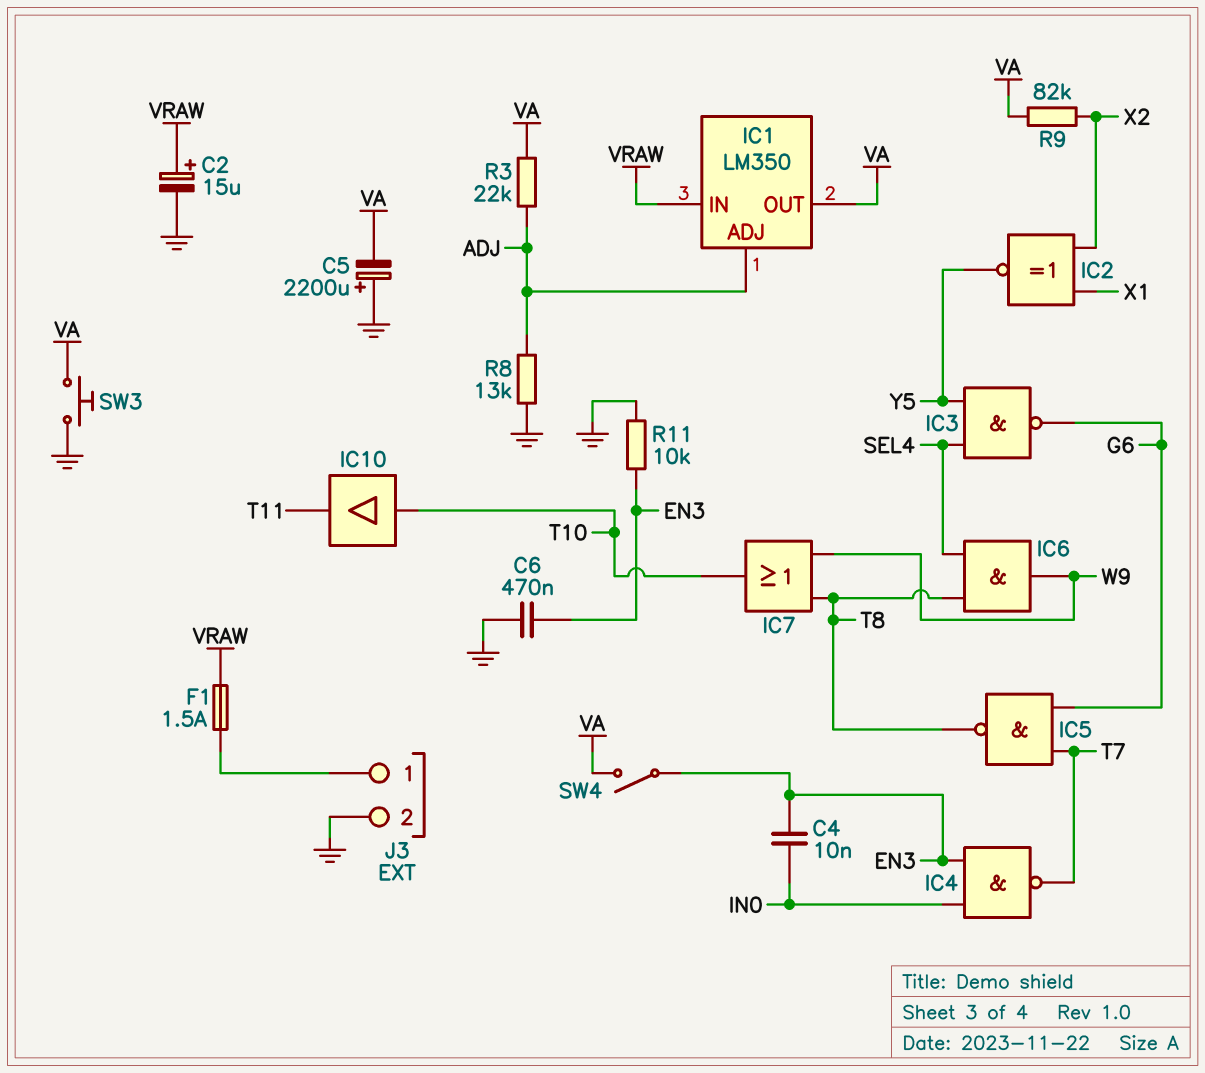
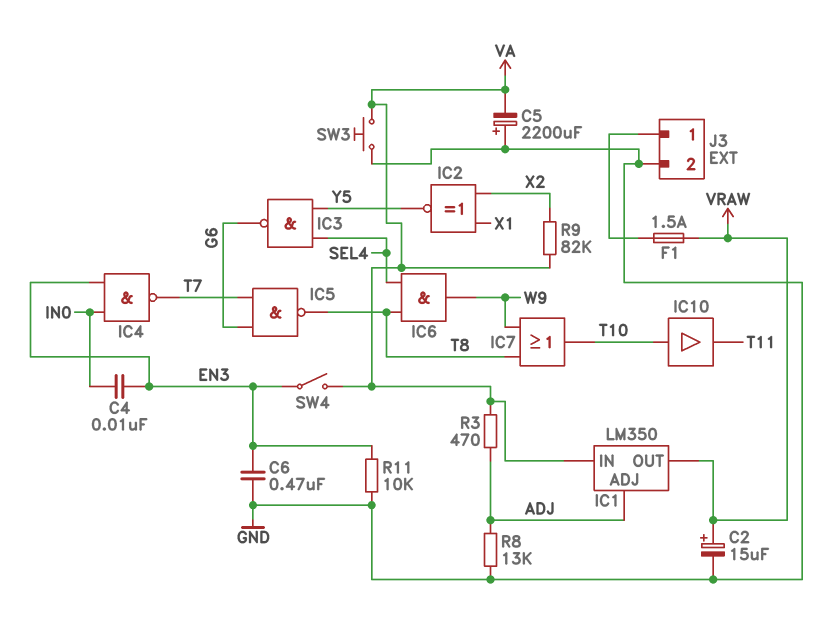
IC1 pin IN: VRAW -> VA
IC1 pin OUT: VA -> VRAW
R3: 22k (ADJ, VA) -> 470 (ADJ, VA)

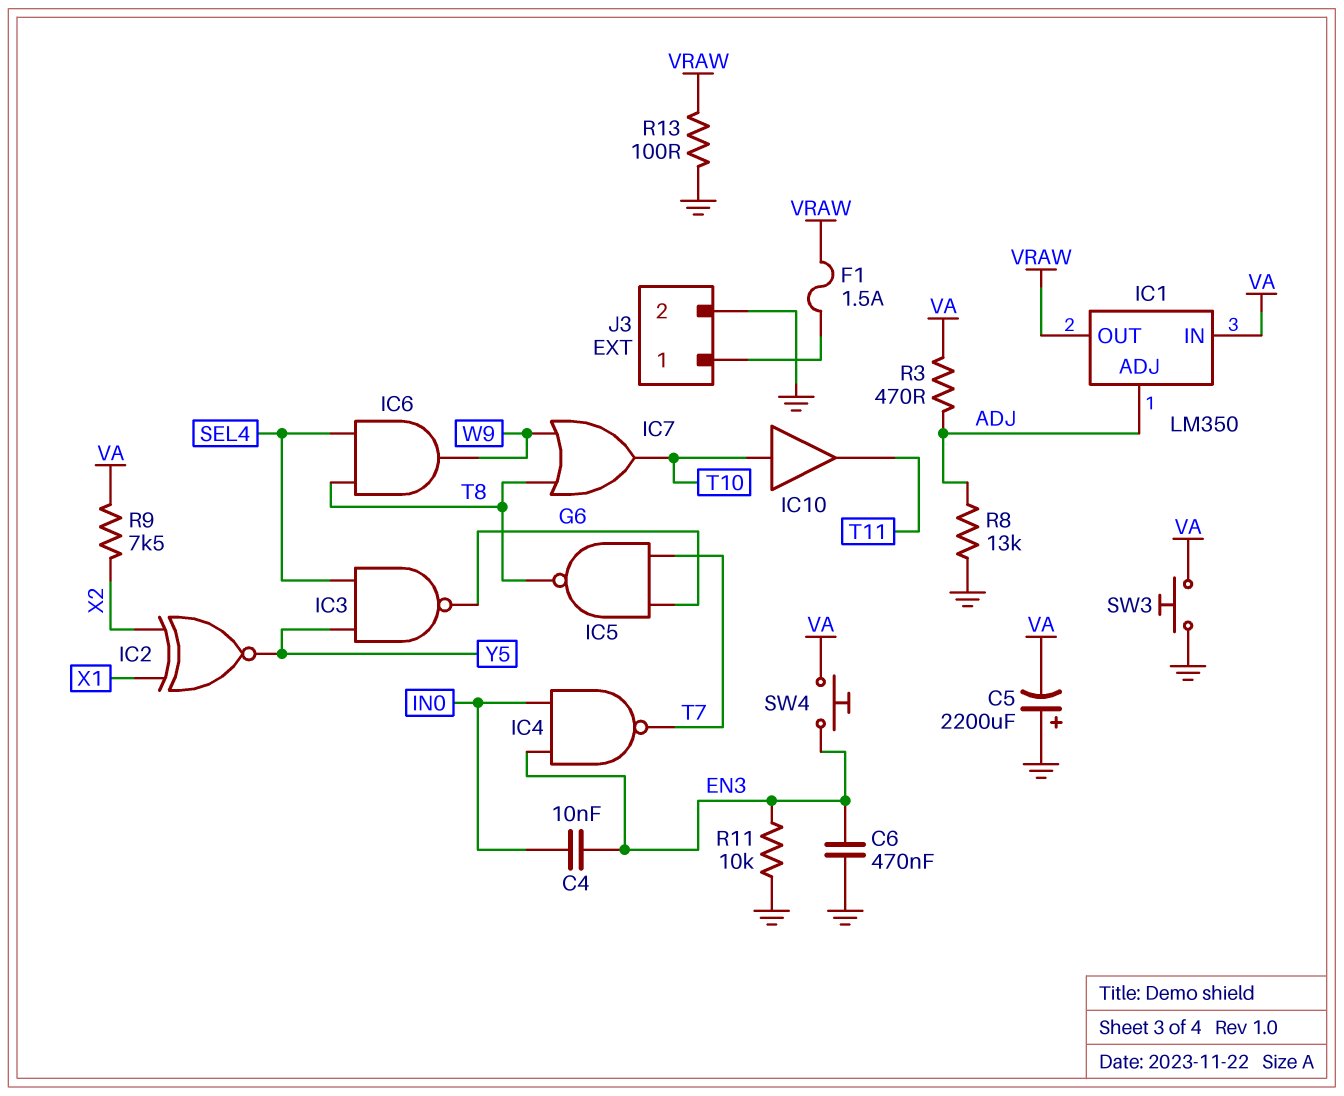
C2: 15uF (plus VRAW, minus GND) -> none
R9: 82k (VA, X2) -> 7.5k (VA, X2)
R13: none -> 100 (GND, VRAW)
SW4: switch (EN3, VA) -> button (EN3, VA)

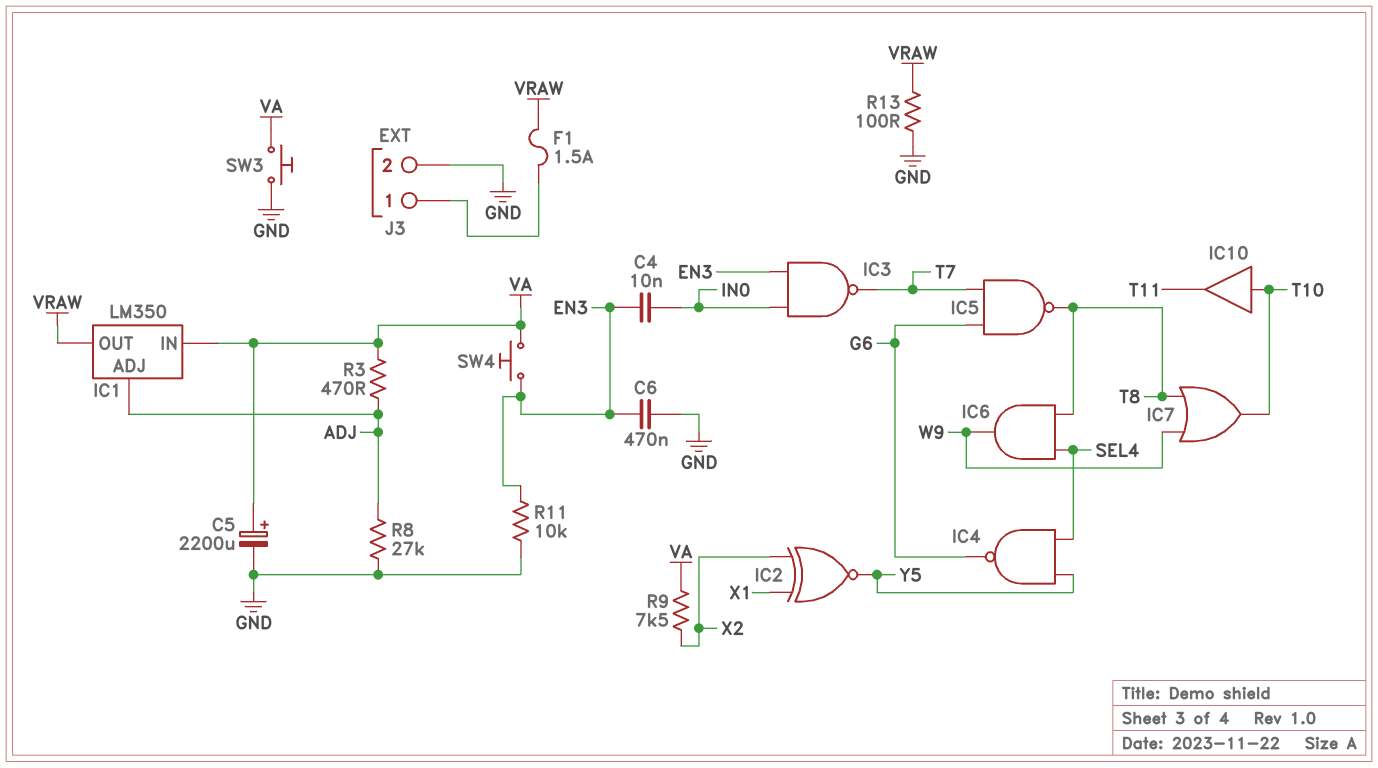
C5: 2200uF (plus GND, minus VA) -> 2200uF (plus VA, minus GND)
IC3: NAND (in SEL4, in Y5, out G6) -> NAND (in EN3, in IN0, out T7)
IC4: NAND (in EN3, in IN0, out T7) -> NAND (in SEL4, in Y5, out G6)
R8: 13k (ADJ, GND) -> 27k (ADJ, GND)

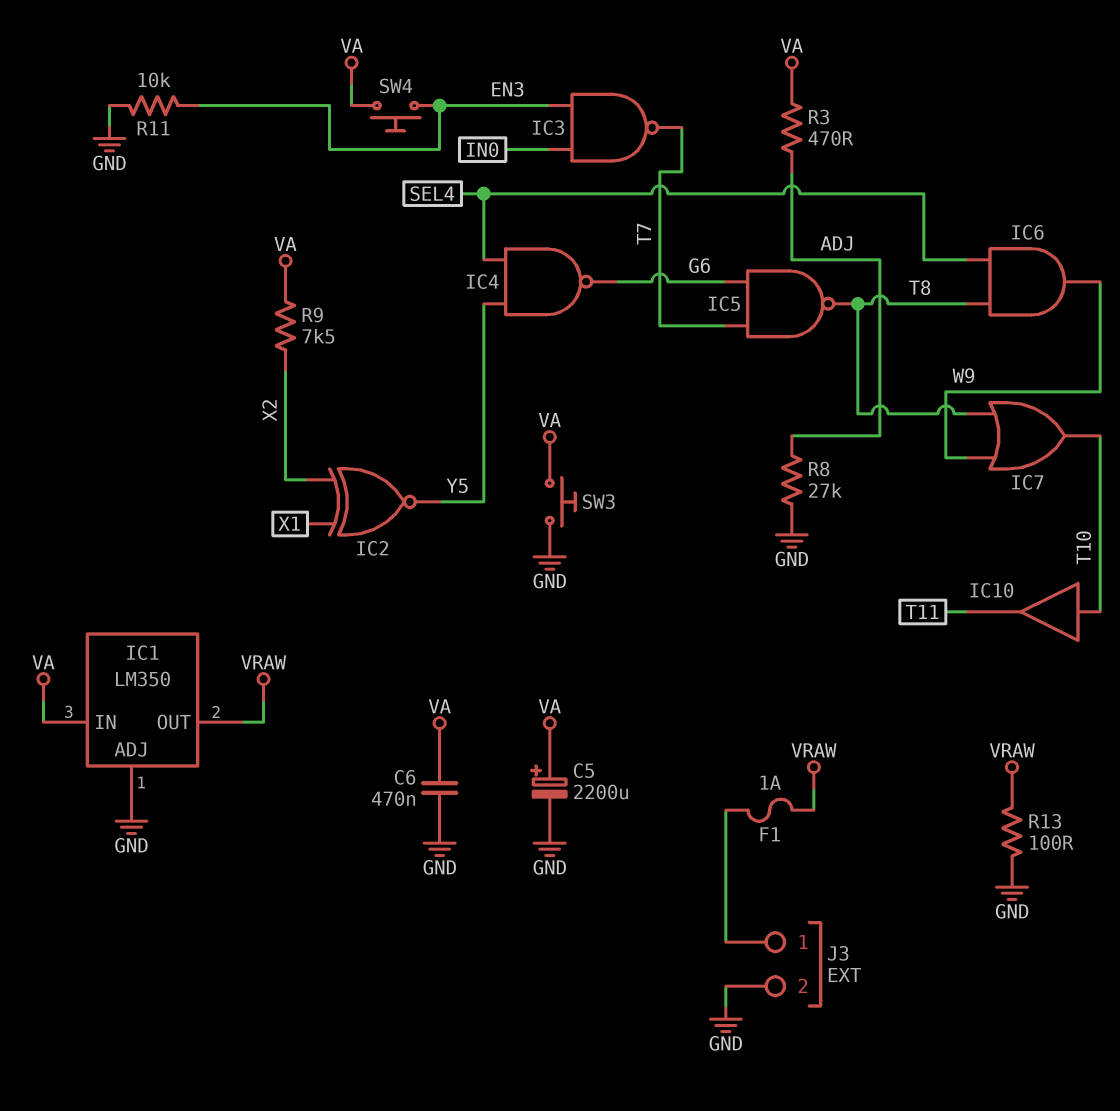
C4: 10nF (EN3, IN0) -> none
C6: 470nF (EN3, GND) -> 470nF (GND, VA)
F1: 1.5A (J3/1, VRAW) -> 1A (J3/1, VRAW)
IC1 pin ADJ: ADJ -> GND

